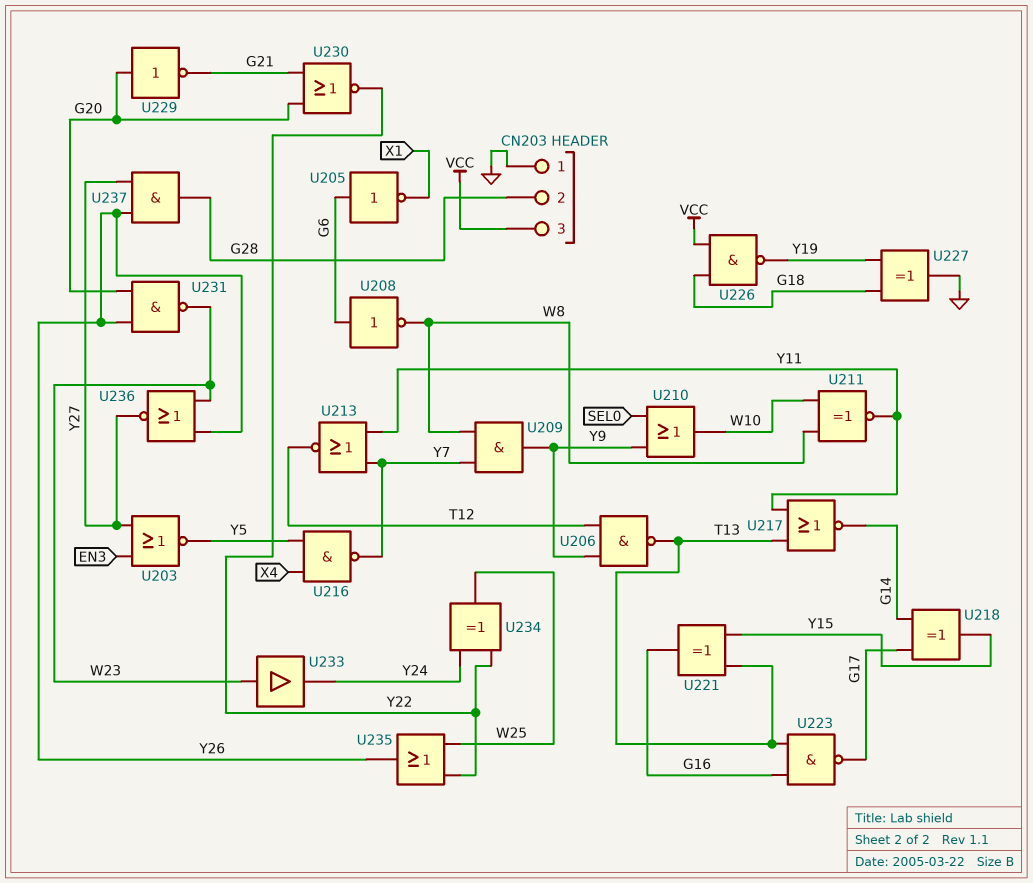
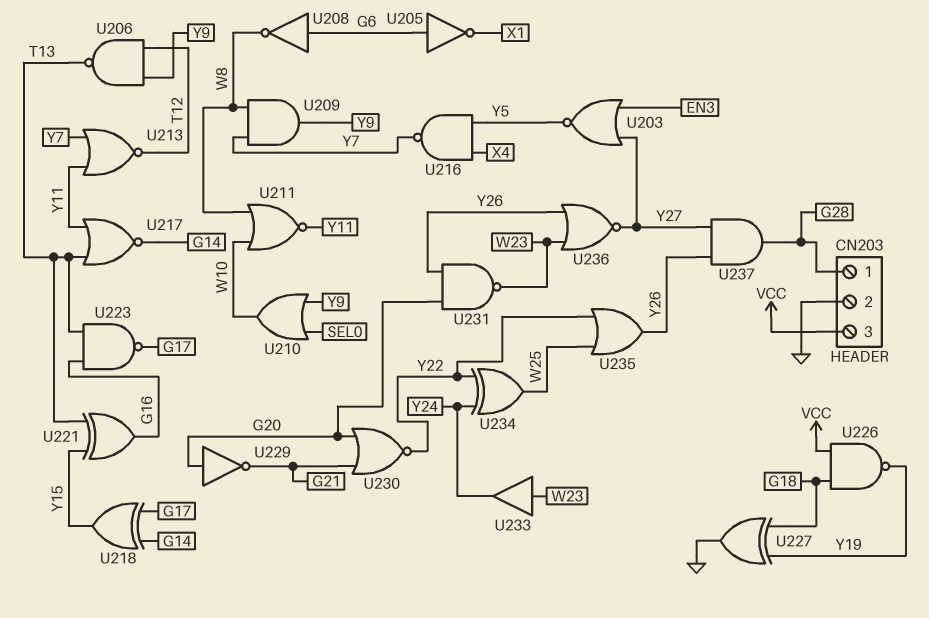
CN203 pin 1: GND -> G28
CN203 pin 2: G28 -> GND
U211: XNOR (in W8, in W10, out Y11) -> NOR (in W8, in W10, out Y11)

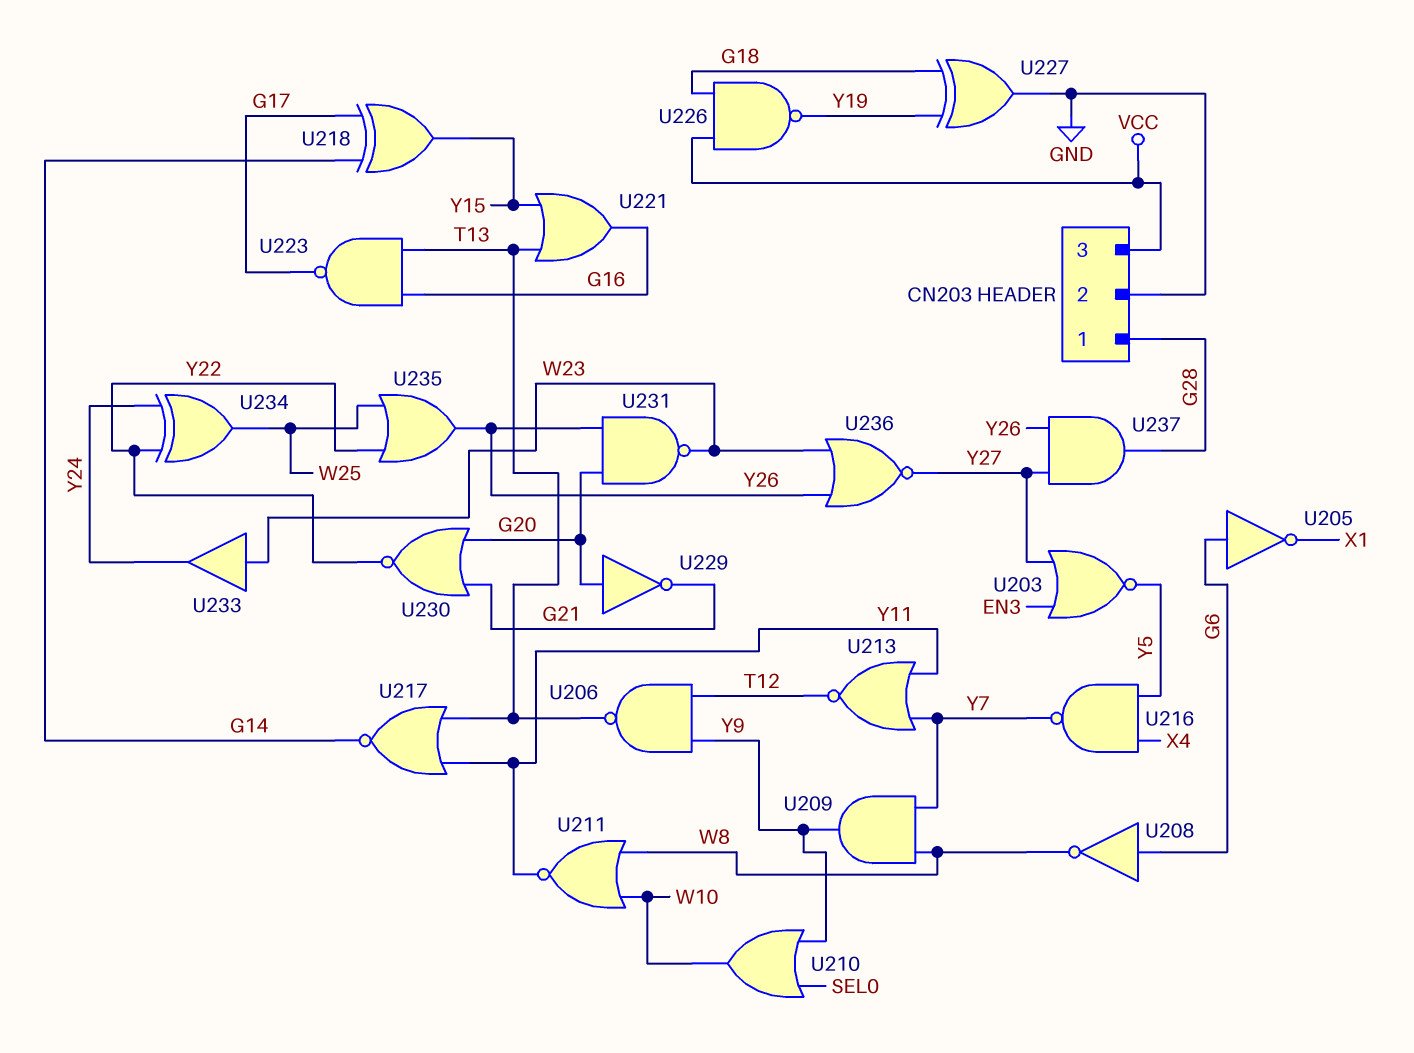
U221: XOR (in T13, in Y15, out G16) -> OR (in T13, in Y15, out G16)

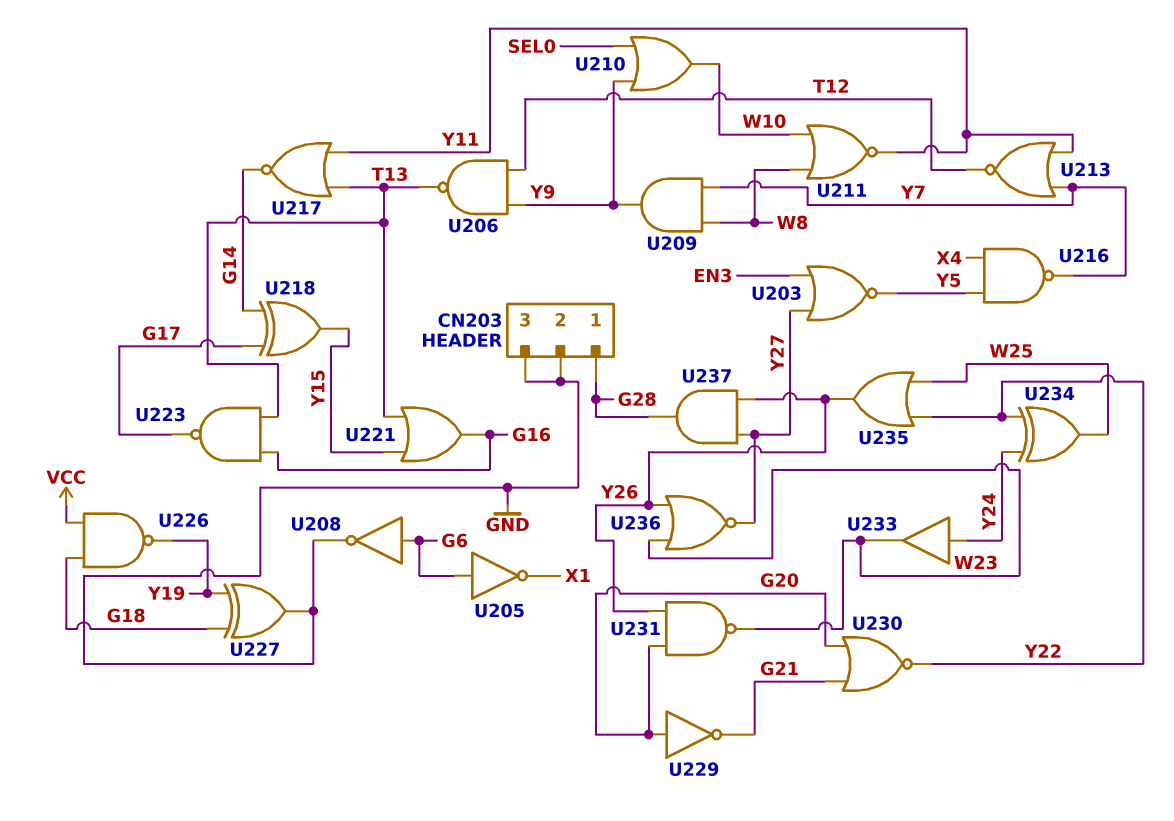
CN203 pin 3: VCC -> GND
U208: NOT (in G6, out W8) -> NOT (in G6, out GND)
U233: buffer (in W23, out Y24) -> buffer (in Y24, out W23)

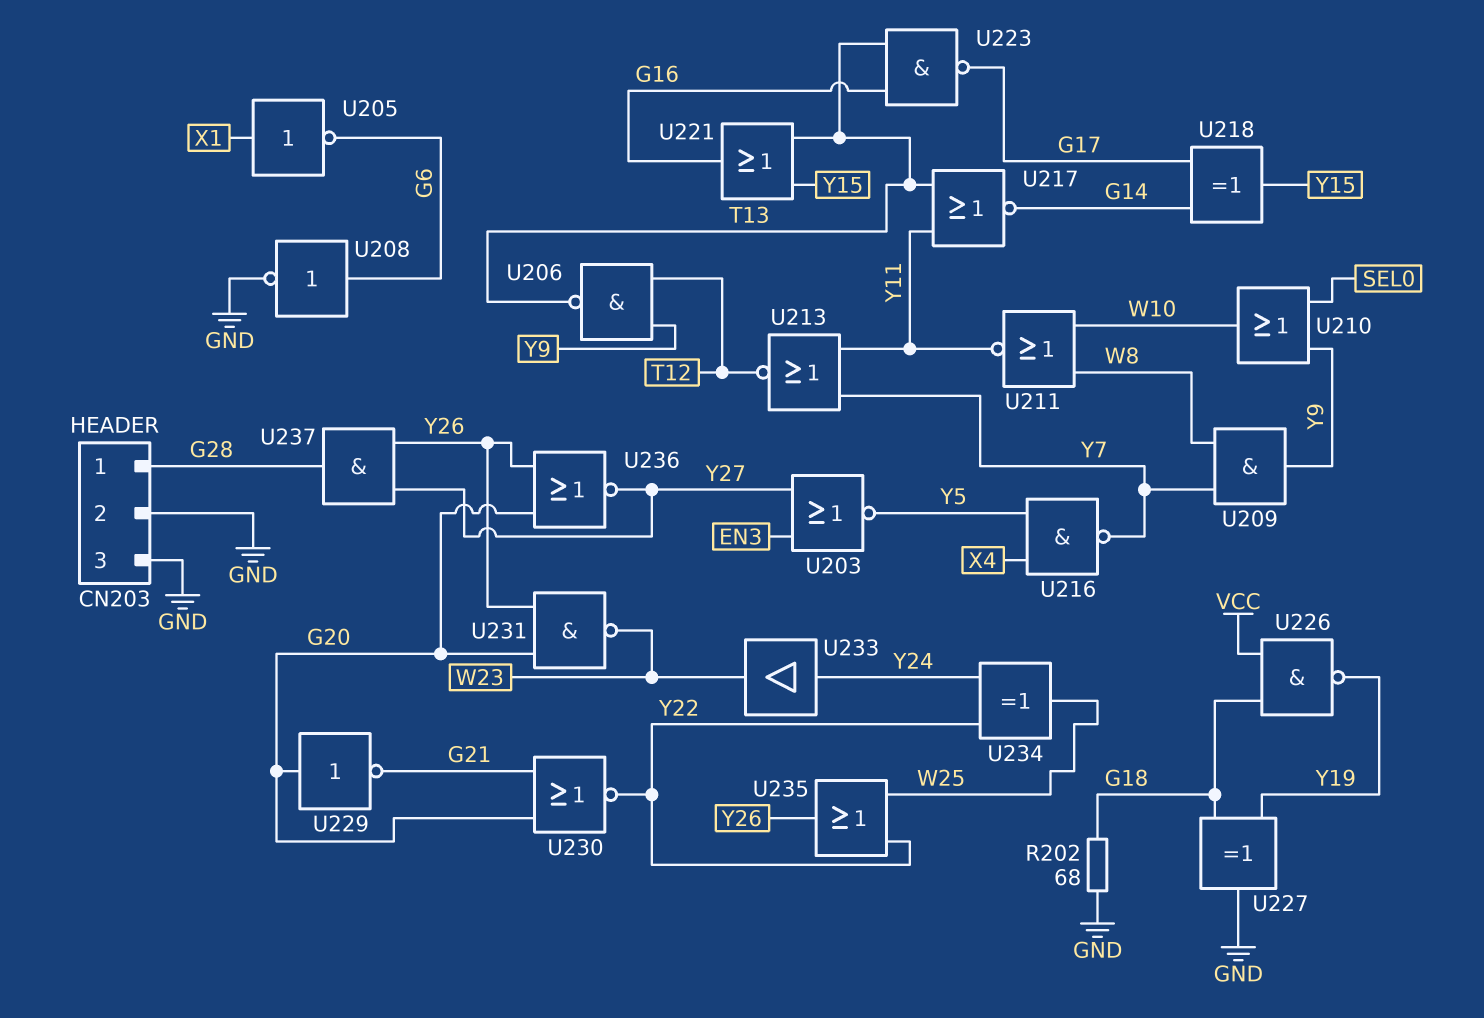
R202: none -> 68 (G18, GND)
U205: NOT (in G6, out X1) -> NOT (in X1, out G6)
U236: NOR (in W23, in Y26, out Y27) -> NOR (in G20, in Y26, out Y27)

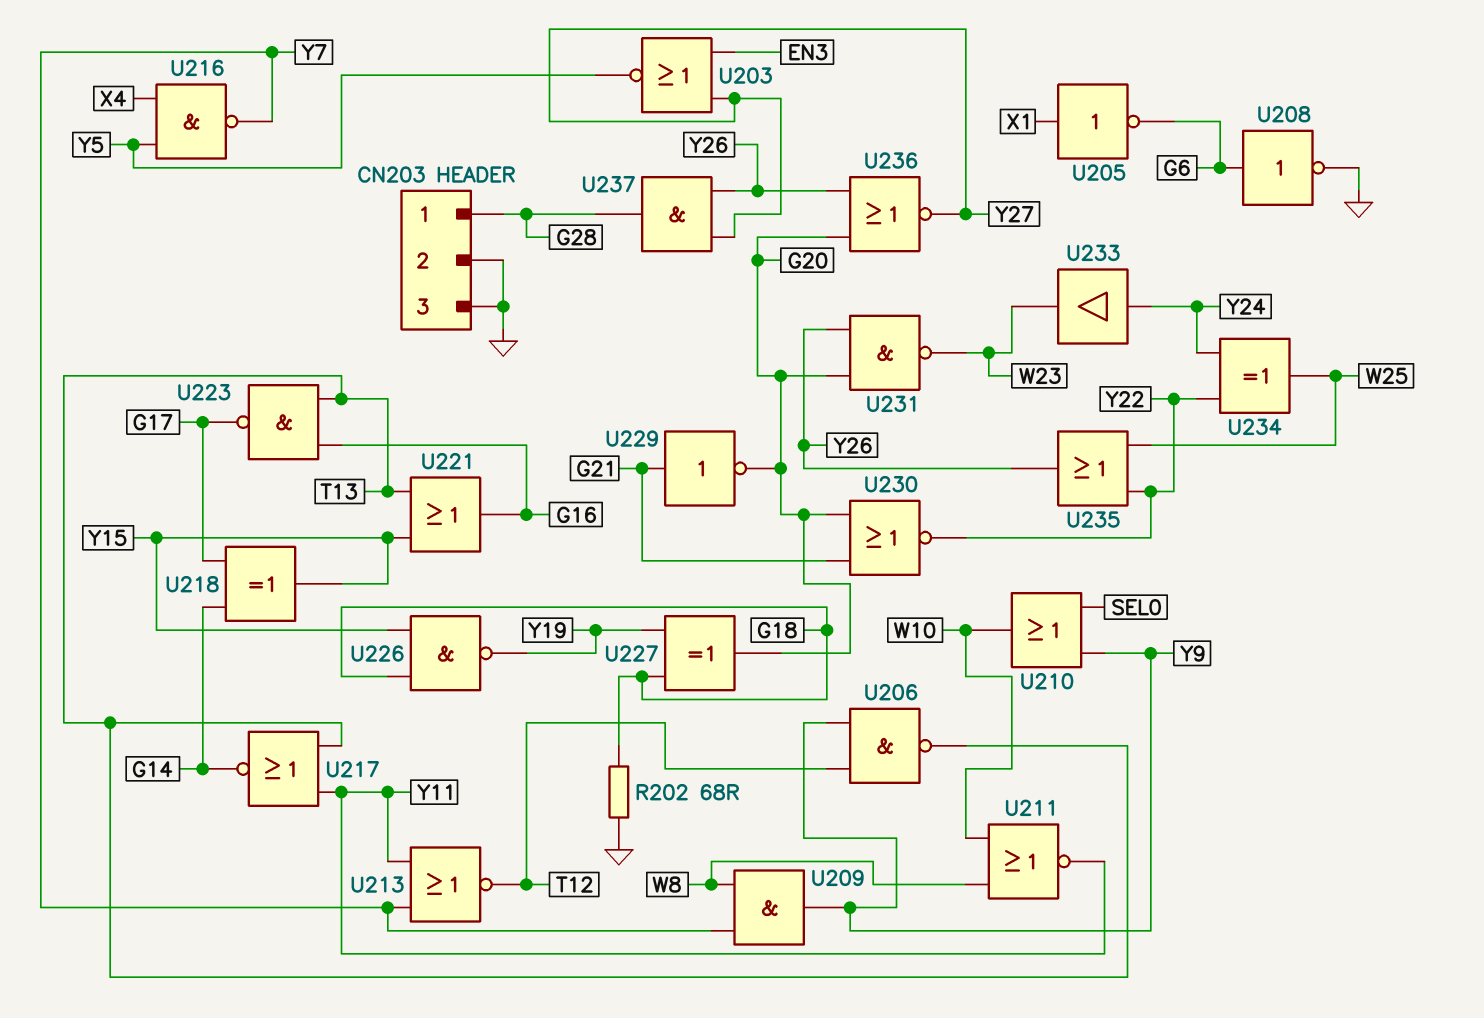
U226: NAND (in G18, in VCC, out Y19) -> NAND (in G18, in Y15, out Y19)
U227: XOR (in G18, in Y19, out GND) -> XOR (in G18, in Y19, out G20)
U229: NOT (in G20, out G21) -> NOT (in G21, out G20)

